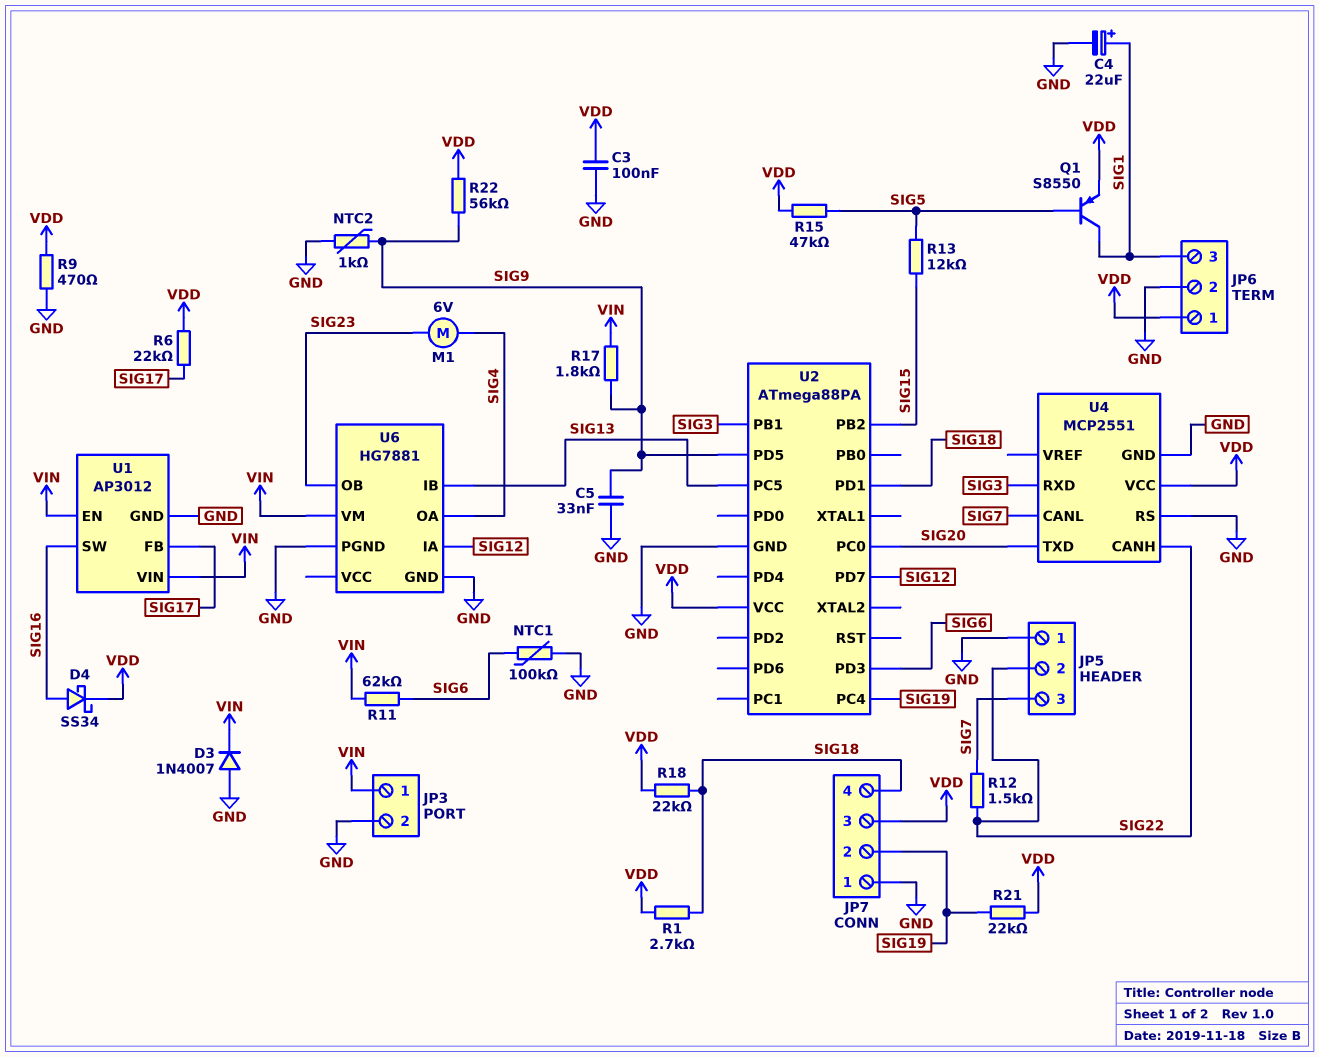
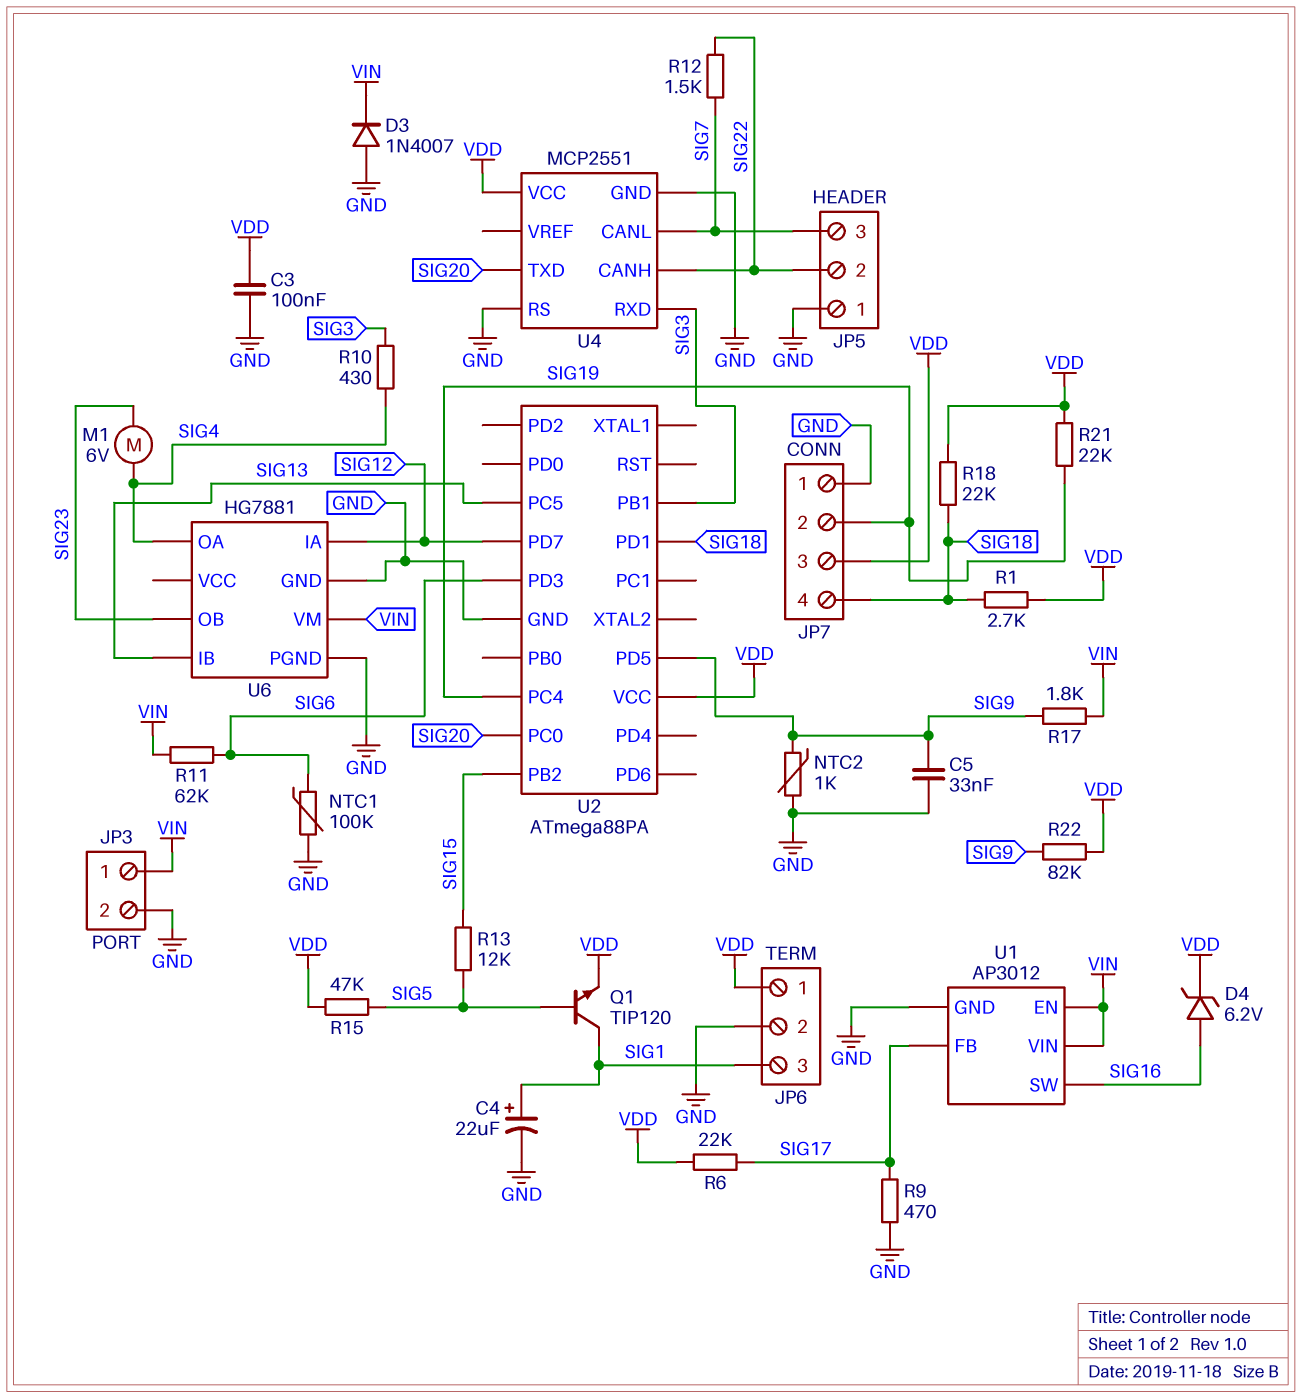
D4: schottky SS34 (A SIG16, K VDD) -> zener 6.2V (A SIG16, K VDD)
Q1: PNP S8550 (B SIG5, C SIG1, E VDD) -> NPN TIP120 (B SIG5, C SIG1, E VDD)
R9: 470 (GND, VDD) -> 470 (GND, SIG17)
R10: none -> 430 (SIG3, SIG4)
R22: 56k (SIG9, VDD) -> 82k (SIG9, VDD)

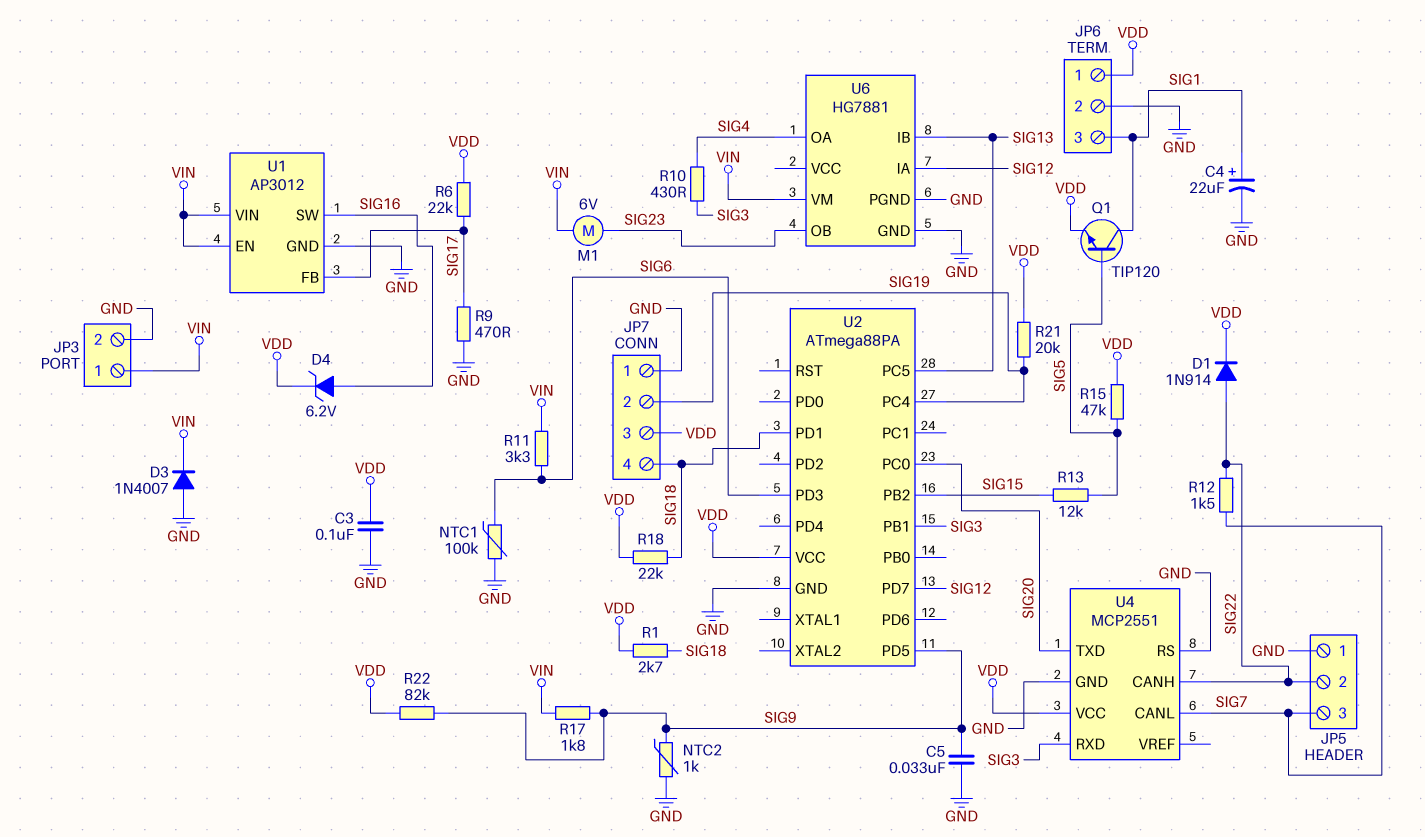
D1: none -> diode 1N914 (A SIG22, K VDD)
M1: motor 6V (SIG4, SIG23) -> motor 6V (SIG23, VIN)
R11: 62k (SIG6, VIN) -> 3.3k (SIG6, VIN)
R21: 22k (SIG19, VDD) -> 20k (SIG19, VDD)

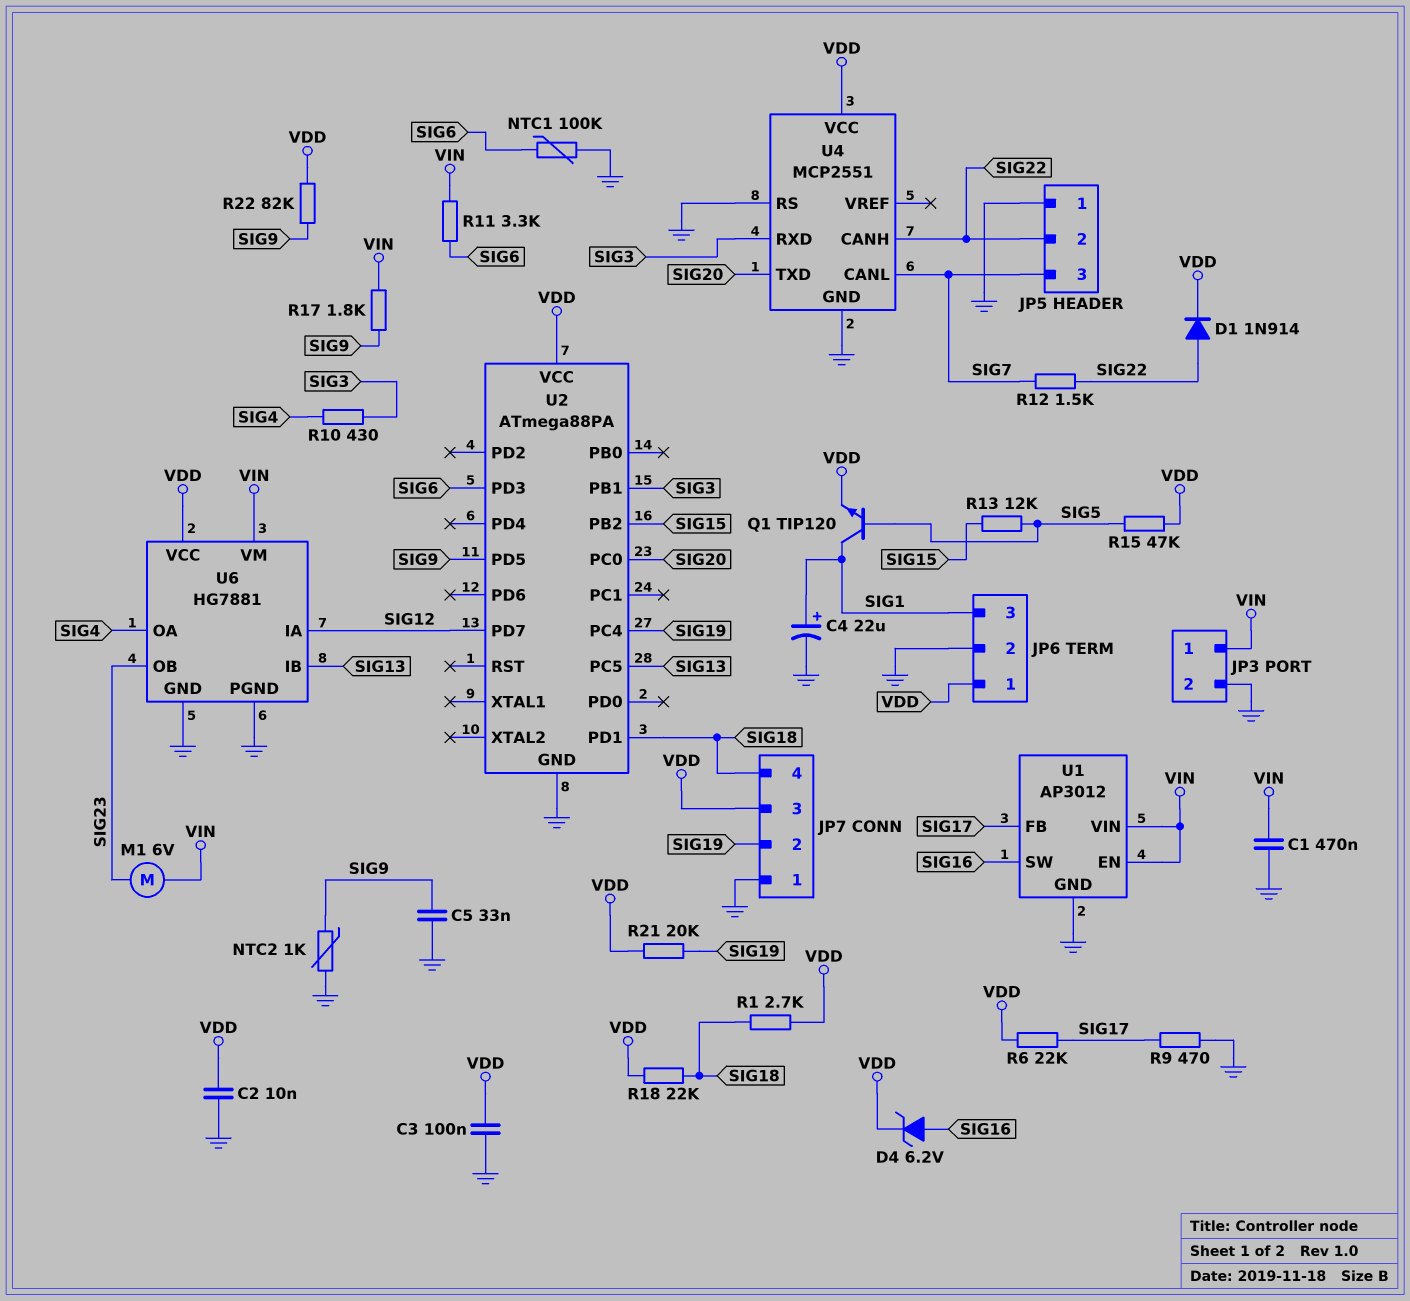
C1: none -> 470nF (GND, VIN)
C2: none -> 10nF (GND, VDD)
D3: diode 1N4007 (A GND, K VIN) -> none
U6 pin VCC: none -> VDD

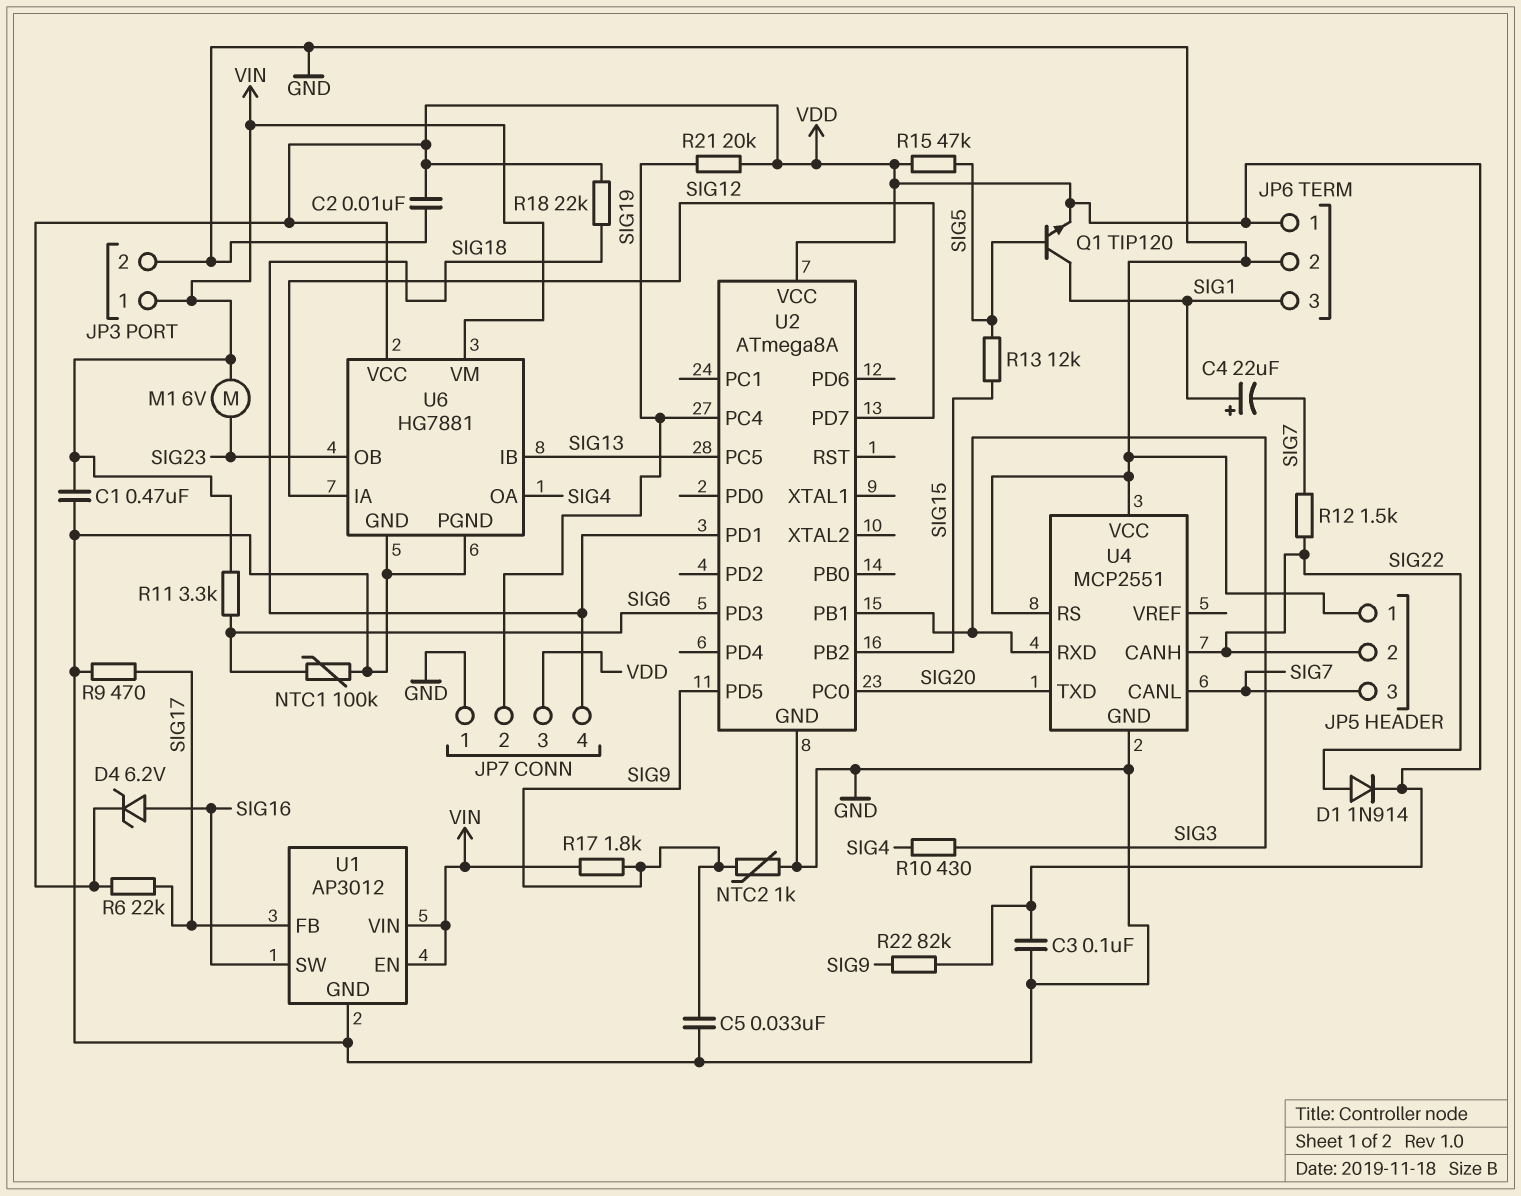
C4: 22uF (plus SIG1, minus GND) -> 22uF (plus SIG1, minus SIG7)
R1: 2.7k (SIG18, VDD) -> none
U2: ATmega88PA -> ATmega8A
U4 pin VCC: VDD -> GND

